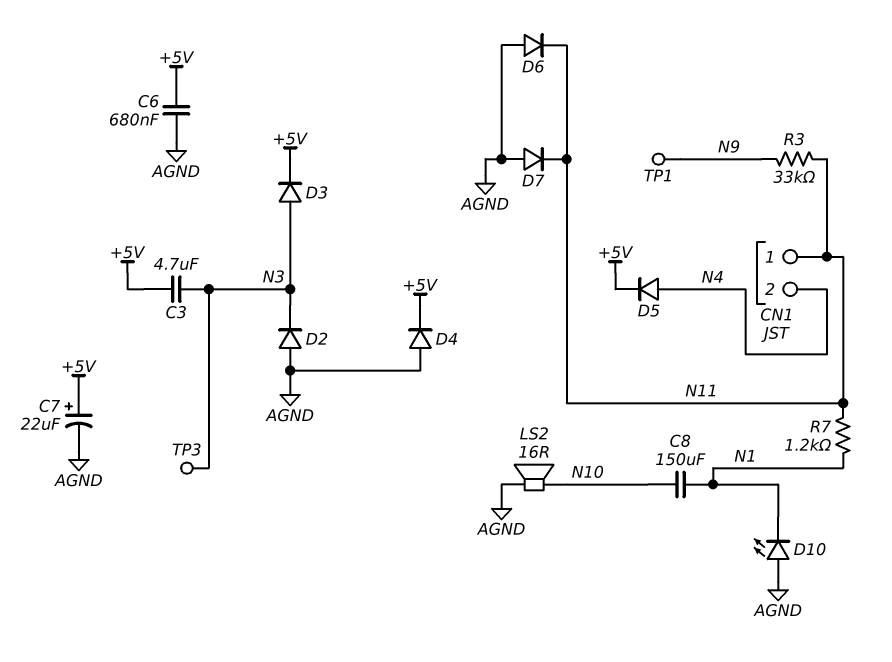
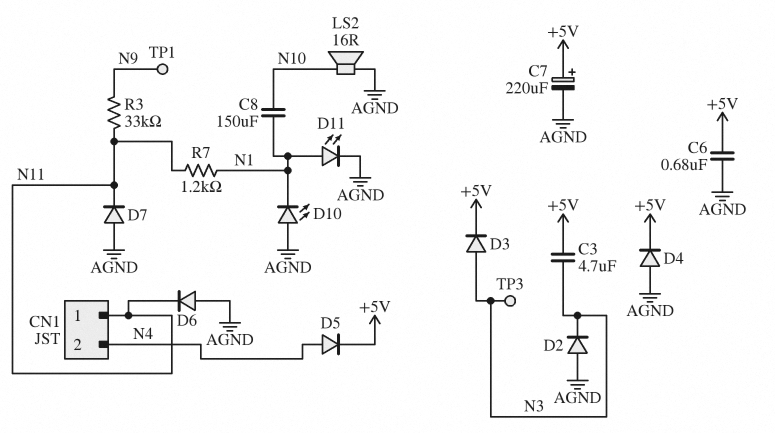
C7: 22uF (plus +5V, minus AGND) -> 220uF (plus +5V, minus AGND)
D11: none -> LED (A N1, K AGND)

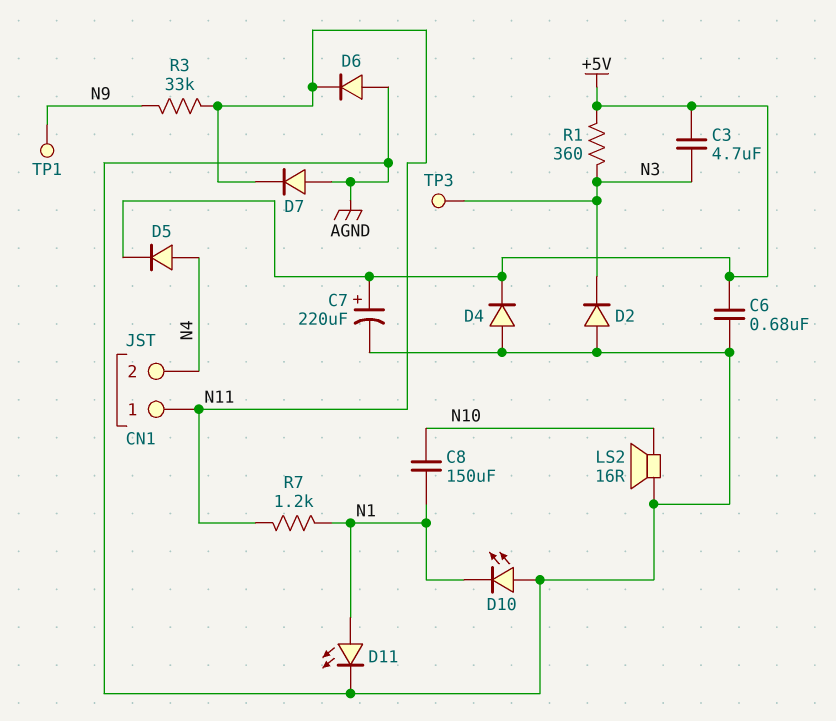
D3: diode (A N3, K +5V) -> none
R1: none -> 360 (+5V, N3)

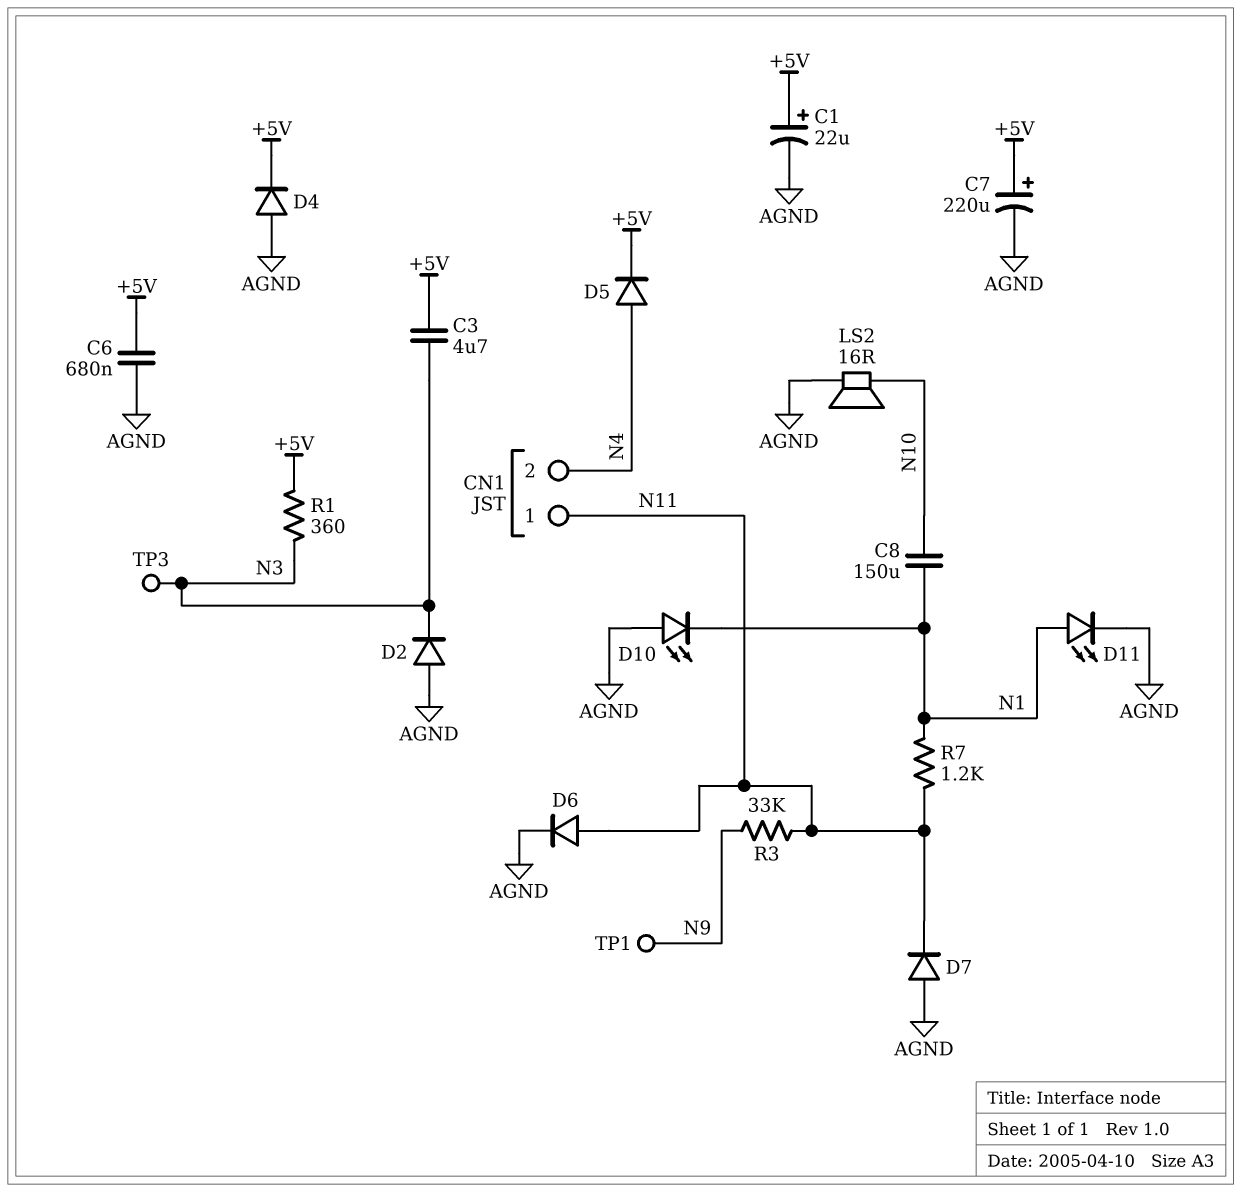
C1: none -> 22uF (plus +5V, minus AGND)
D6: diode (A AGND, K N11) -> diode (A N11, K AGND)

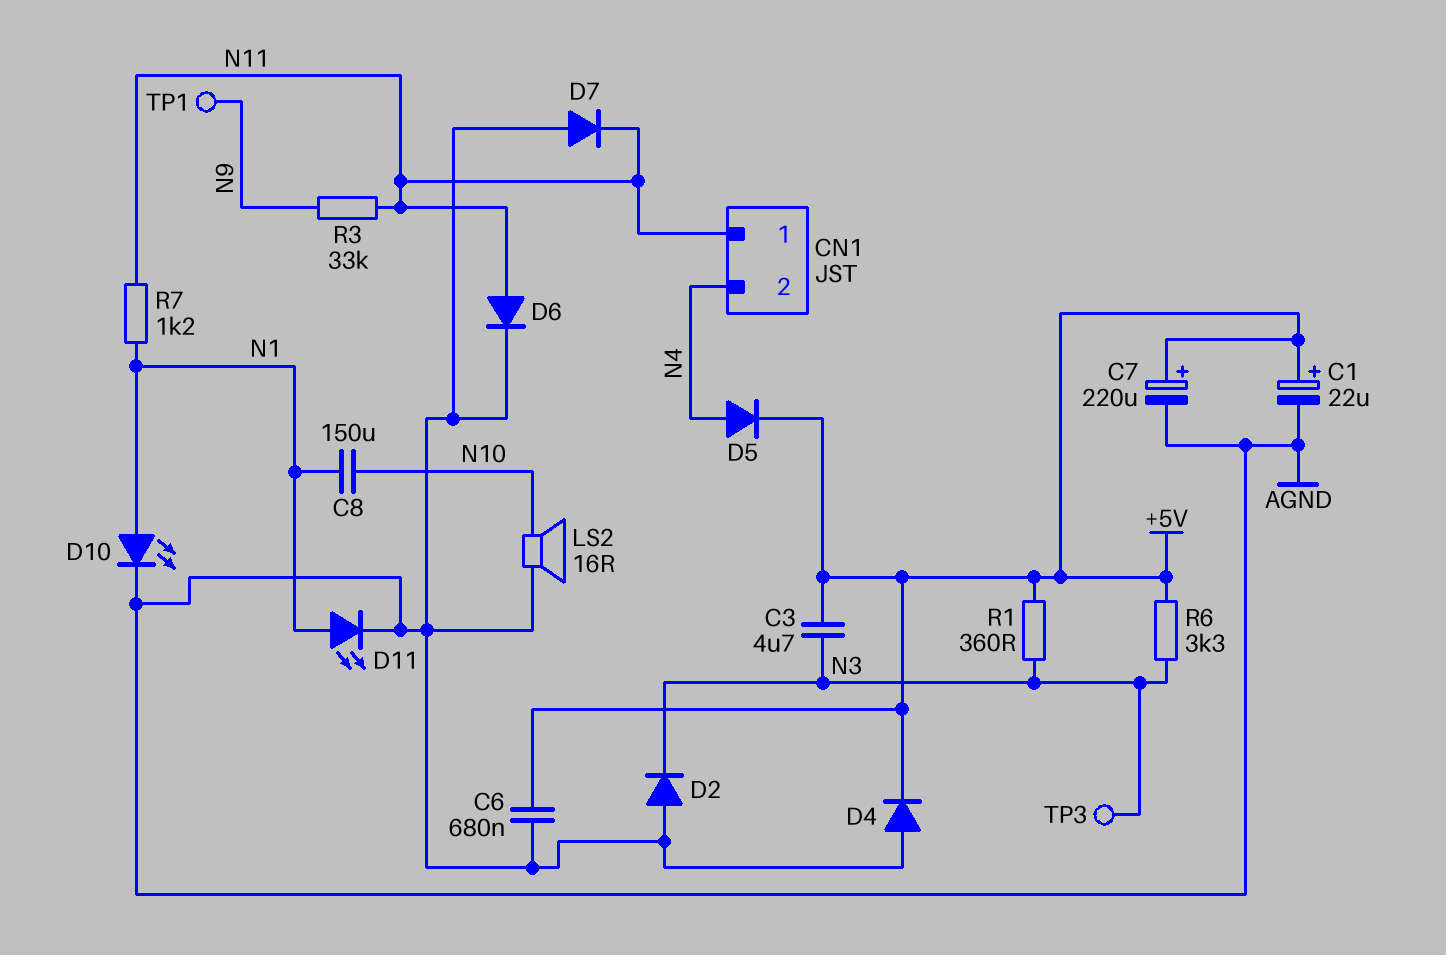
D10: LED (A AGND, K N1) -> LED (A N1, K AGND)
R6: none -> 3.3k (+5V, N3)

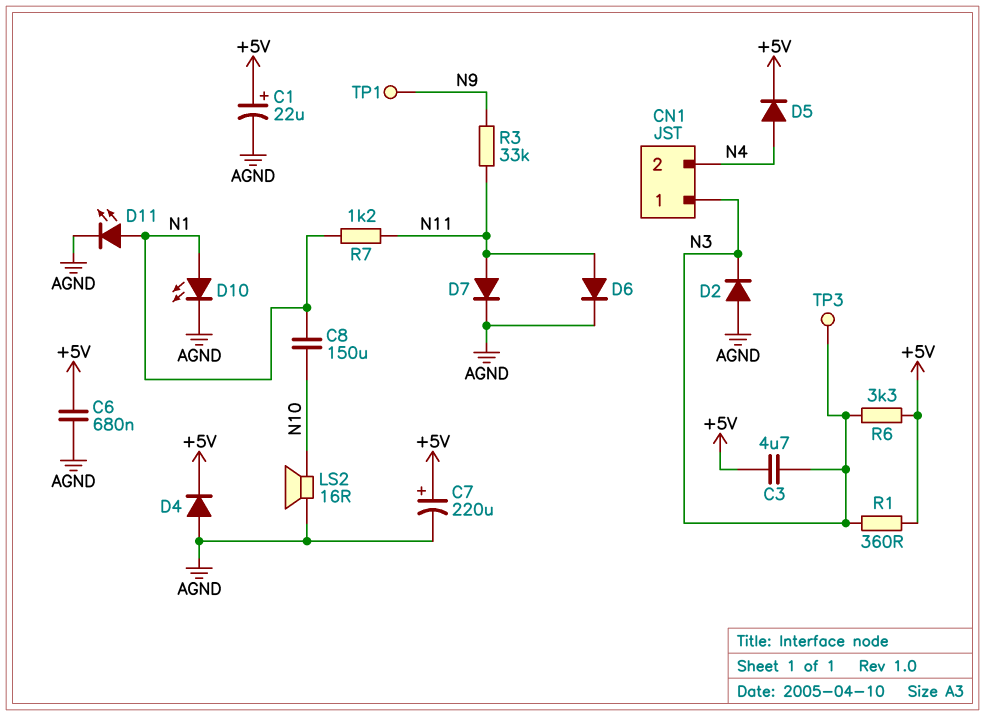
CN1 pin 1: N11 -> N3
D7: diode (A AGND, K N11) -> diode (A N11, K AGND)

